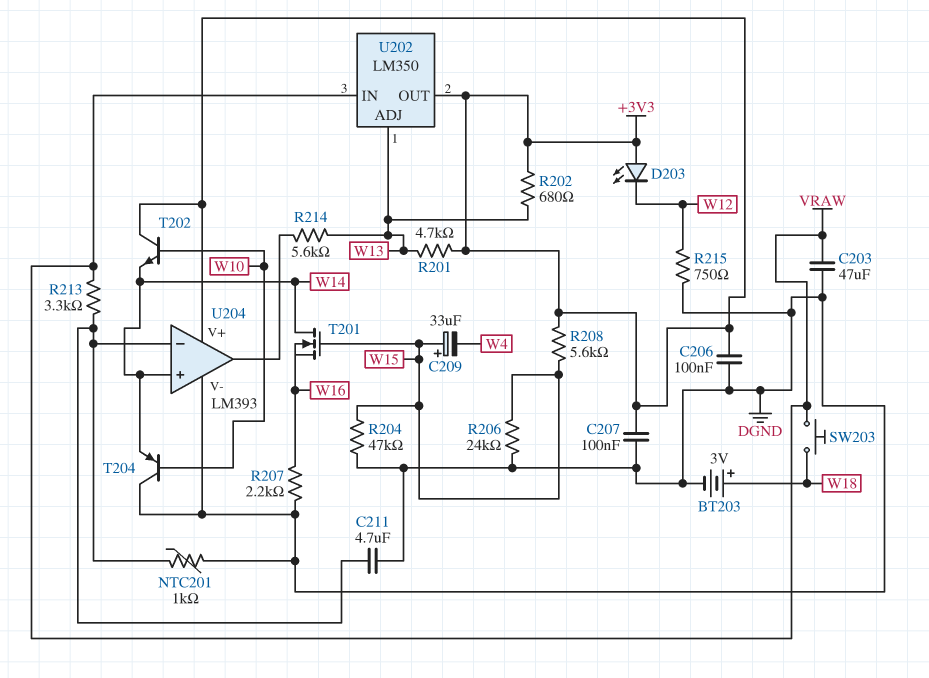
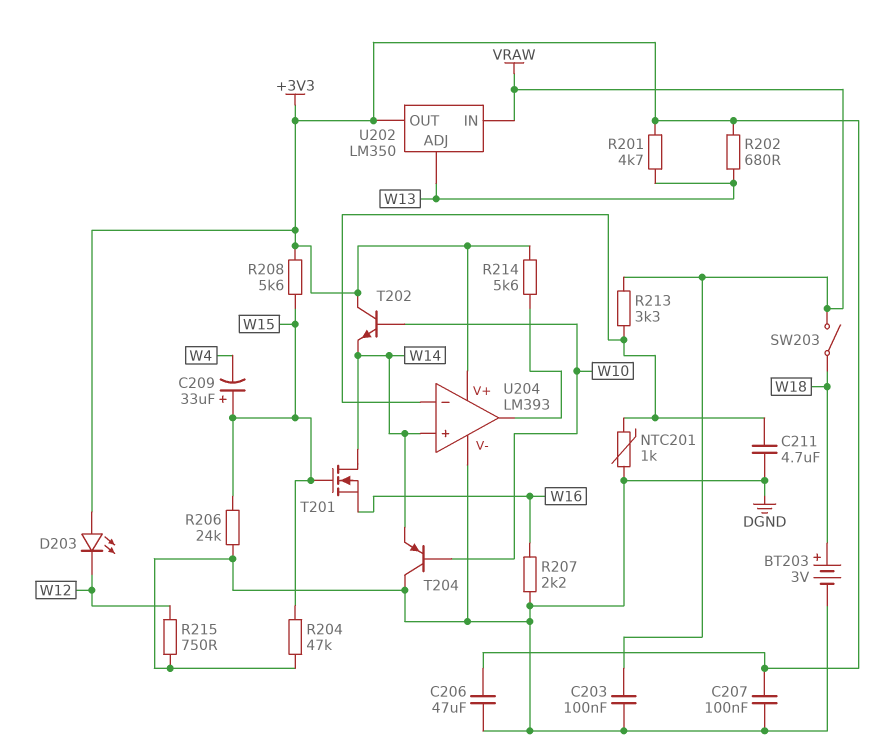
C203: 47uF (DGND, VRAW) -> 100nF (DGND, VRAW)
C206: 100nF (+3V3, DGND) -> 47uF (+3V3, DGND)
R214: 5.6k (U204/out, W13) -> 5.6k (+3V3, U204/out)
SW203: button (VRAW, W18) -> switch (VRAW, W18)

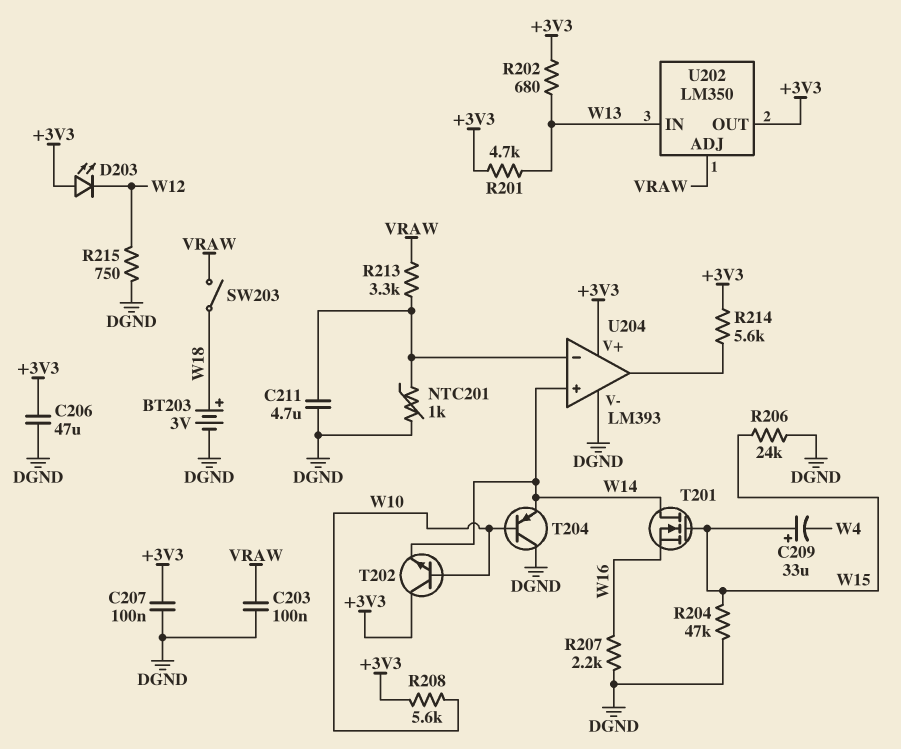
R208: 5.6k (+3V3, W15) -> 5.6k (+3V3, W10)
U202 pin ADJ: W13 -> VRAW
U202 pin IN: VRAW -> W13

